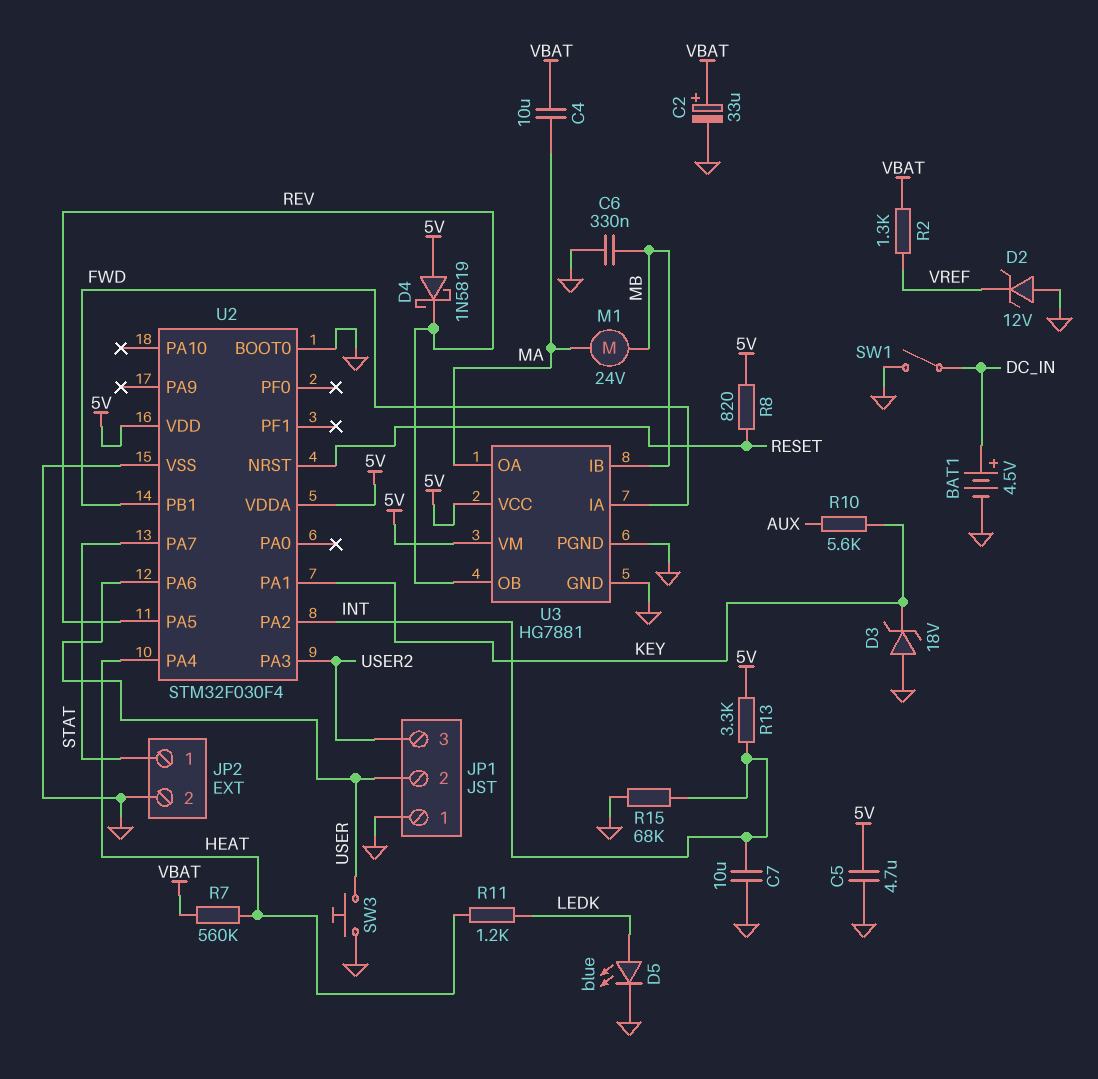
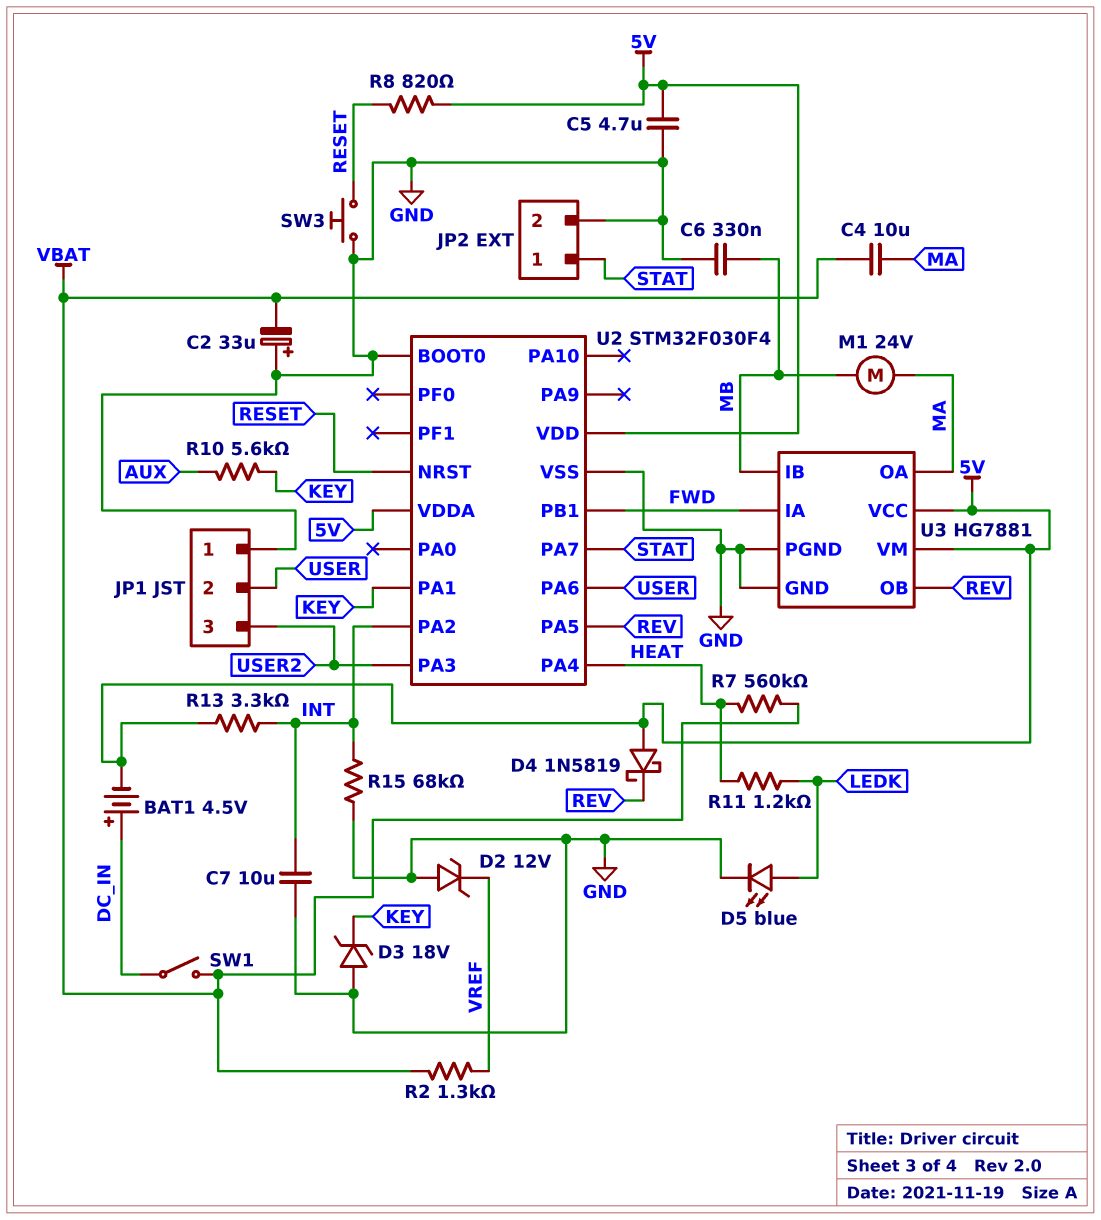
BAT1: 4.5V (plus DC_IN, minus GND) -> 4.5V (plus DC_IN, minus 5V)
C2: 33uF (plus VBAT, minus GND) -> 33uF (plus GND, minus VBAT)
SW1: switch (DC_IN, GND) -> switch (DC_IN, VBAT)
SW3: button (GND, USER) -> button (GND, RESET)

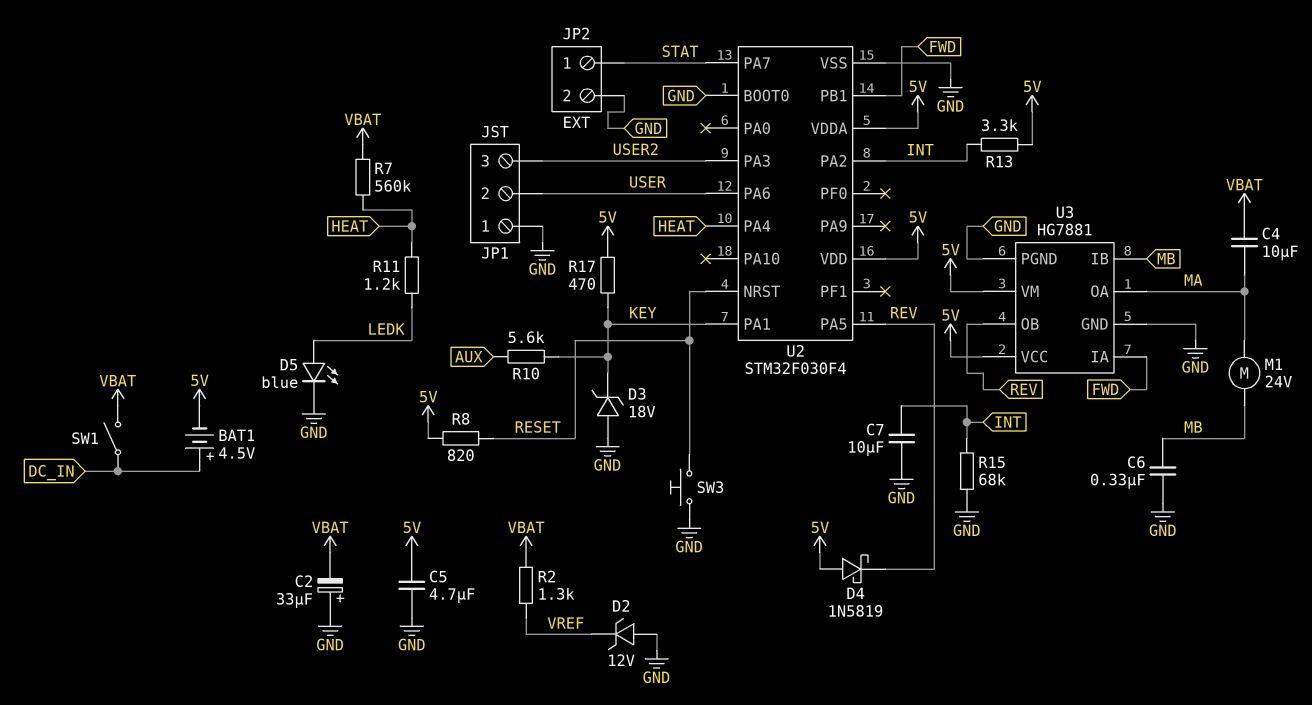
R17: none -> 470 (5V, KEY)

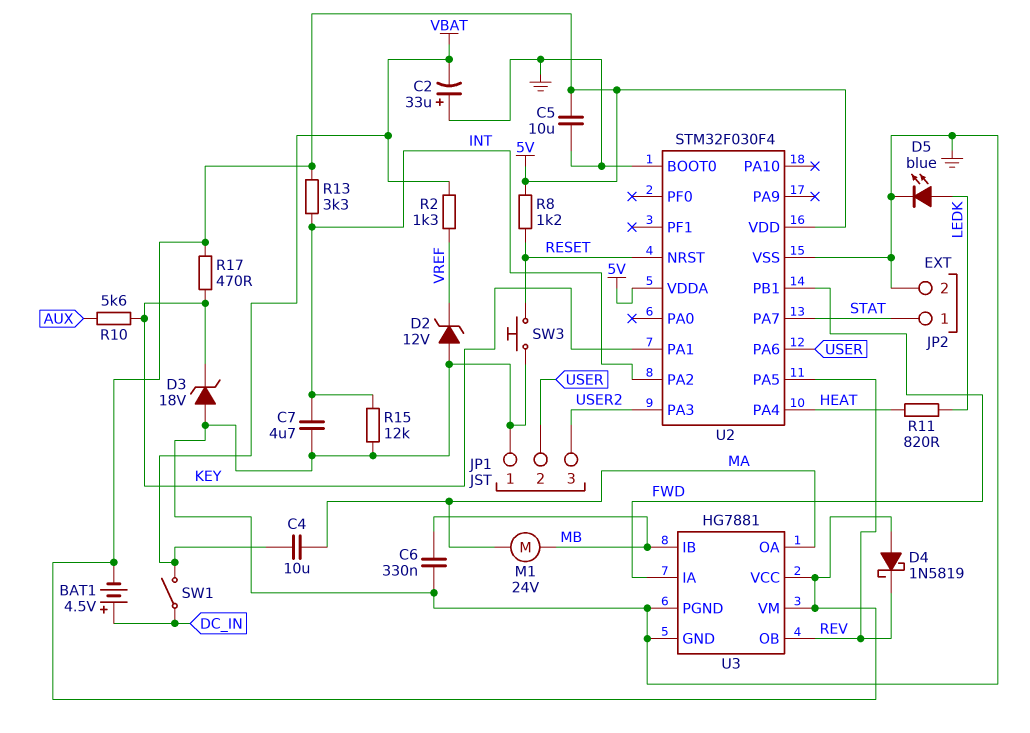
C5: 4.7uF (5V, GND) -> 10uF (5V, GND)
C7: 10uF (GND, INT) -> 4.7uF (GND, INT)
R7: 560k (HEAT, VBAT) -> none
R8: 820 (5V, RESET) -> 1.2k (5V, RESET)
R11: 1.2k (HEAT, LEDK) -> 820 (HEAT, LEDK)
R15: 68k (GND, INT) -> 12k (GND, INT)

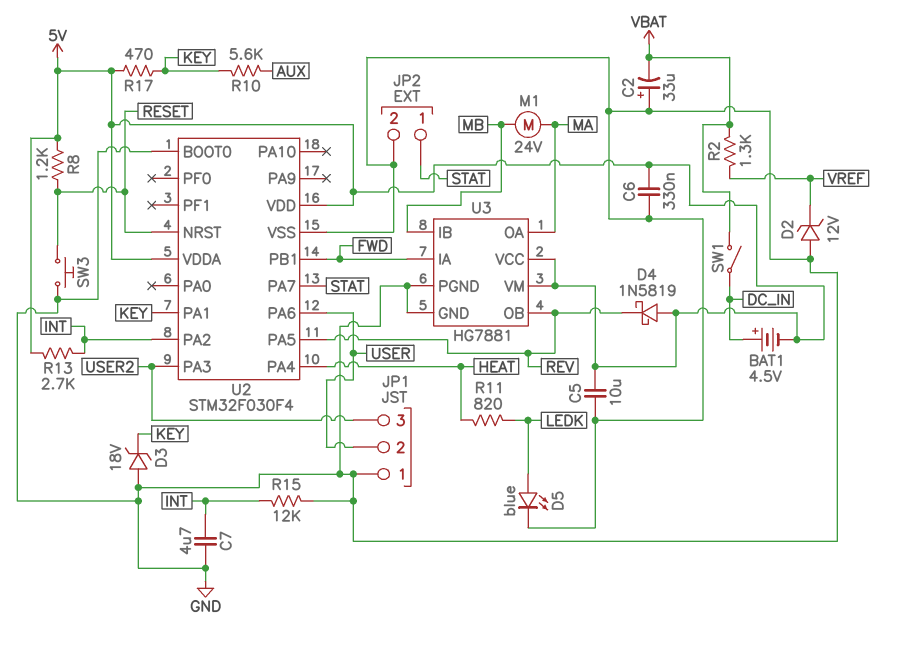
C4: 10uF (MA, VBAT) -> none
C6: 330nF (GND, MB) -> 330nF (5V, GND)
R13: 3.3k (5V, INT) -> 2.7k (5V, INT)

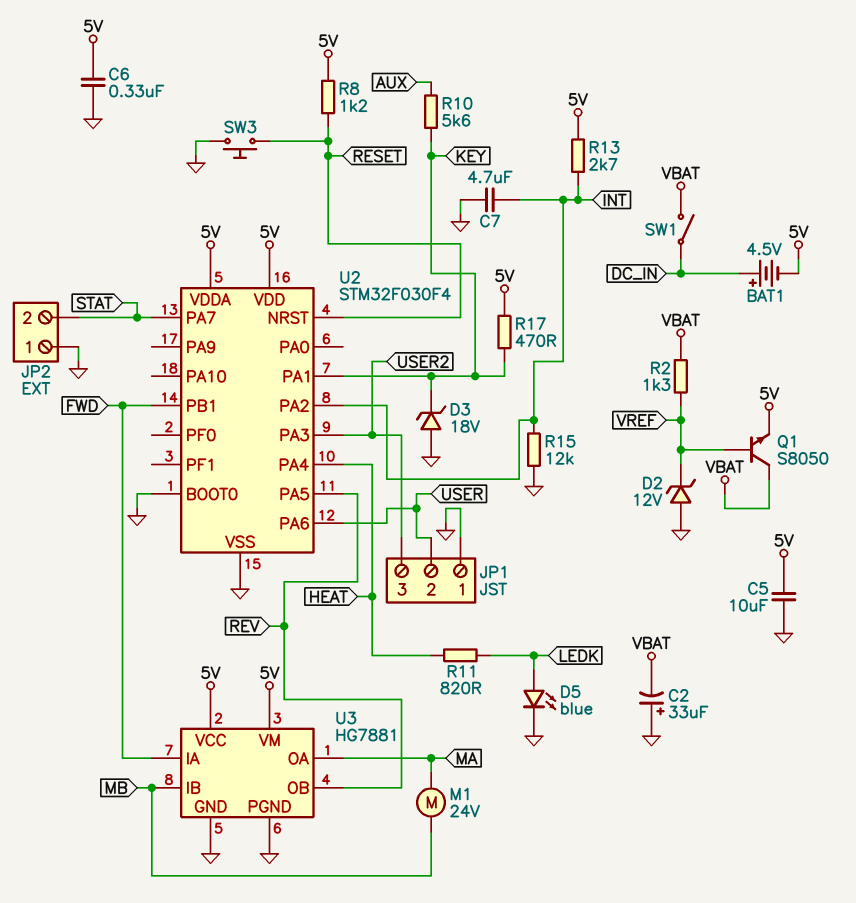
D4: schottky 1N5819 (A 5V, K REV) -> none
JP2 pin 1: STAT -> GND
JP2 pin 2: GND -> STAT
Q1: none -> NPN S8050 (B VREF, C VBAT, E 5V)

